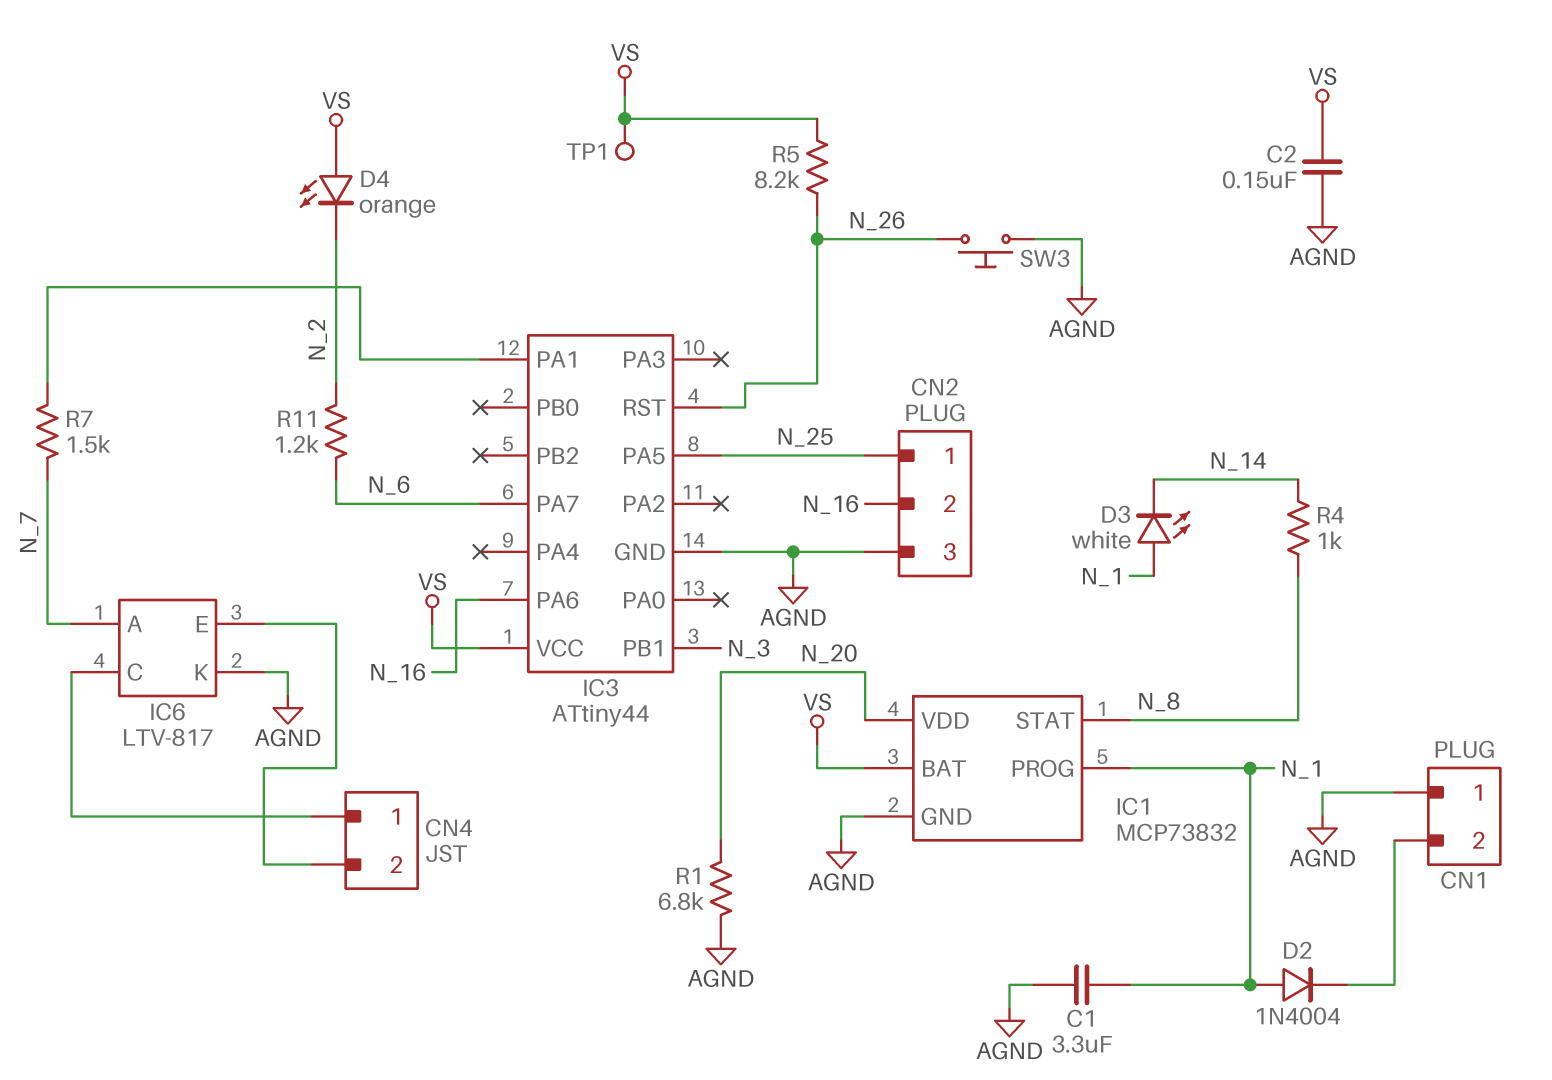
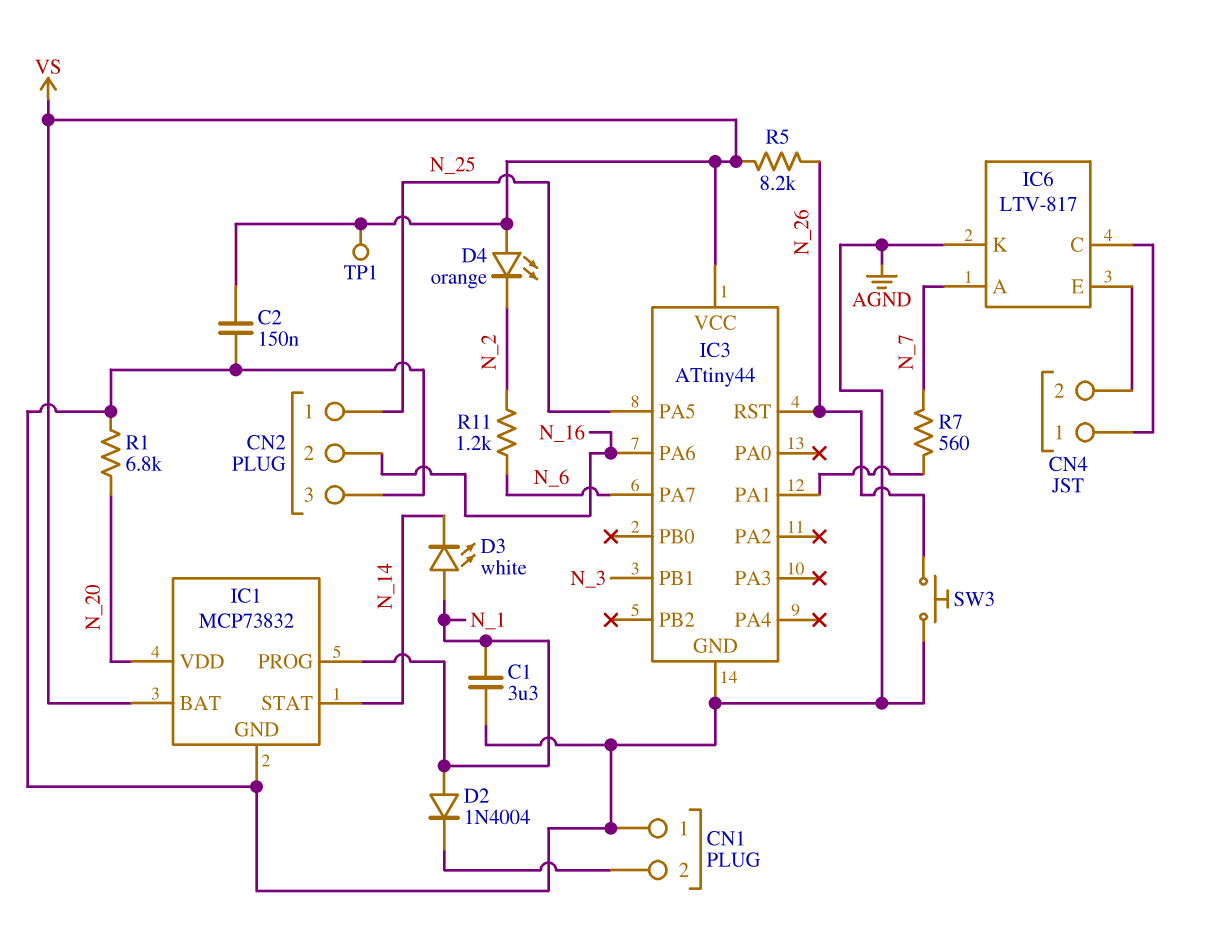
IC1 pin STAT: N_8 -> N_14
R4: 1k (N_8, N_14) -> none
R7: 1.5k (IC3/PA1, N_7) -> 560 (IC3/PA1, N_7)

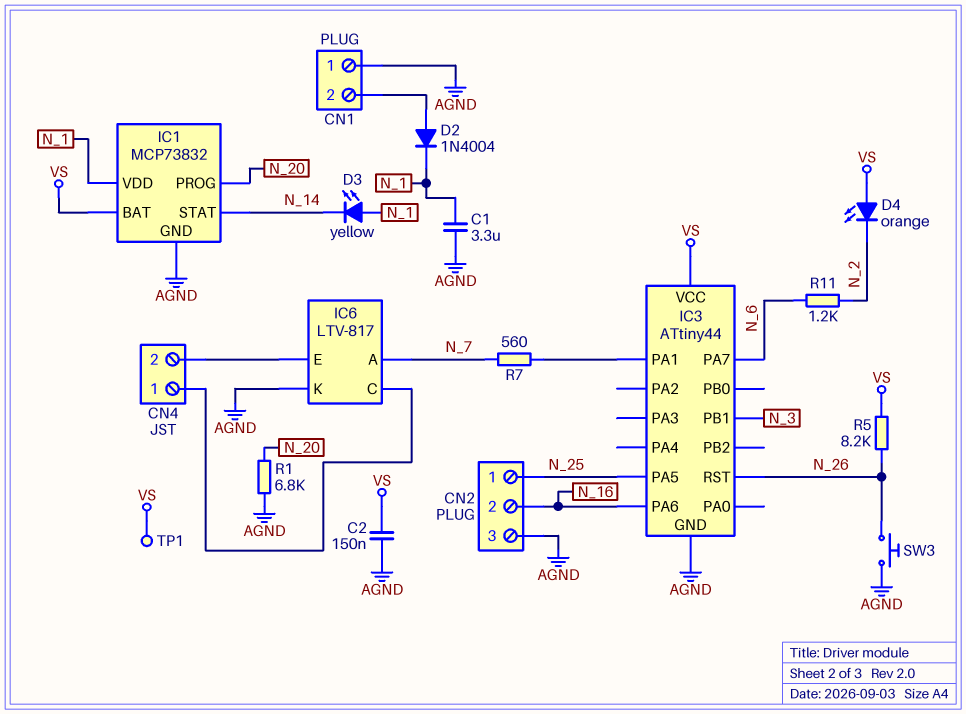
D2: diode 1N4004 (A N_1, K CN1/2) -> diode 1N4004 (A CN1/2, K N_1)
D3: LED white (A N_1, K N_14) -> LED yellow (A N_1, K N_14)
IC1 pin PROG: N_1 -> N_20
IC1 pin VDD: N_20 -> N_1

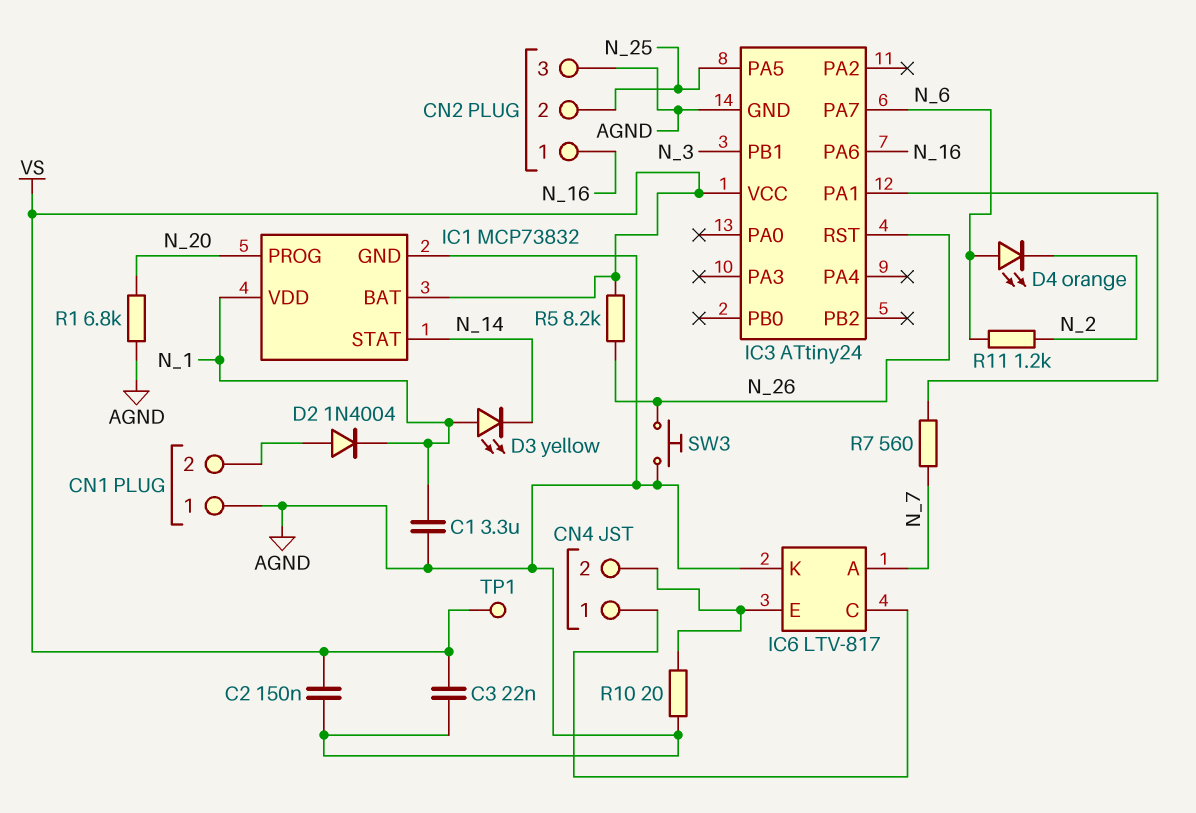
C3: none -> 22nF (AGND, VS)
CN2 pin 1: N_25 -> N_16
CN2 pin 2: N_16 -> N_25
D4: LED orange (A VS, K N_2) -> LED orange (A N_6, K N_2)
IC3: ATtiny44 -> ATtiny24
R10: none -> 20 (AGND, CN4/2)

